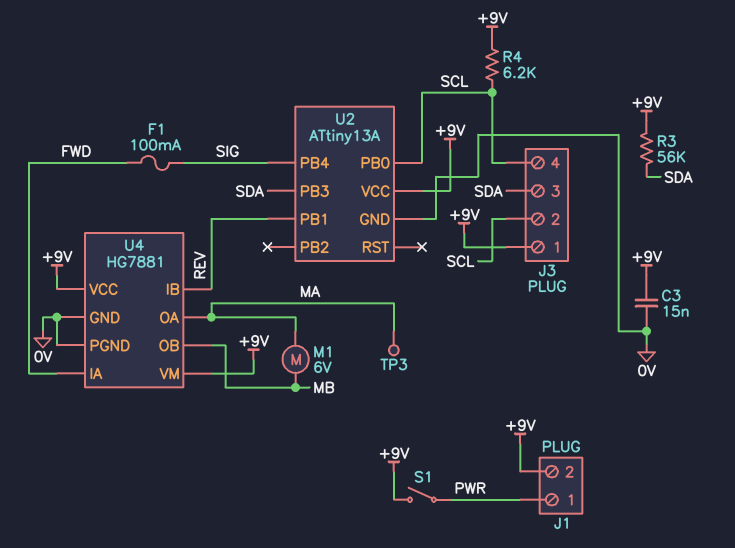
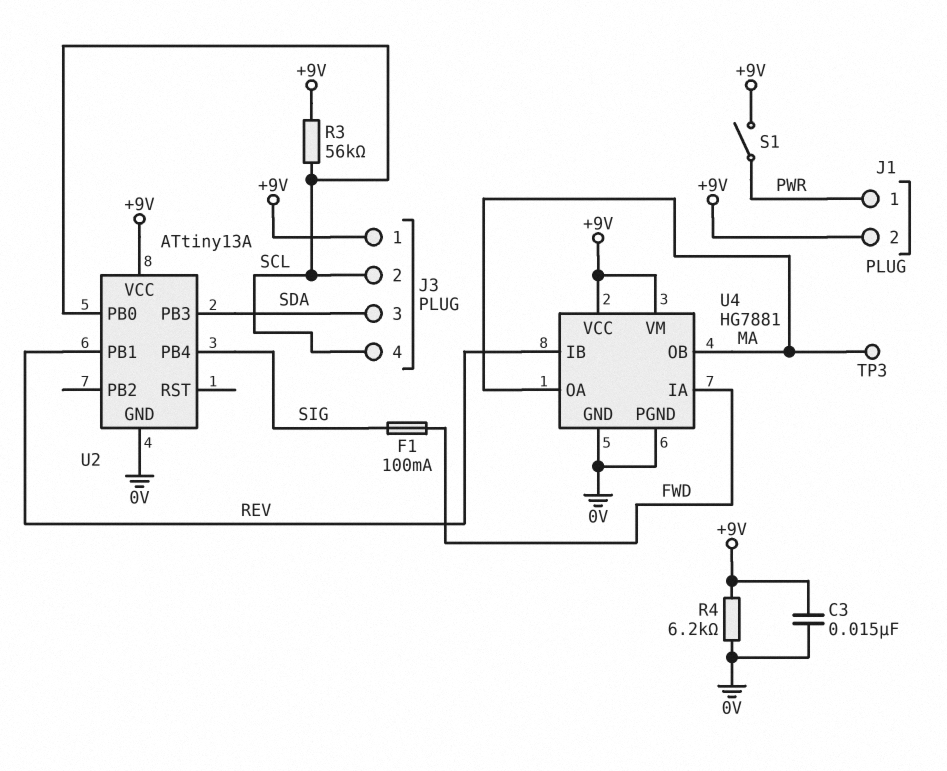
M1: motor 6V (MA, MB) -> none
R3: 56k (+9V, SDA) -> 56k (+9V, SCL)
R4: 6.2k (+9V, SCL) -> 6.2k (+9V, 0V)
U4 pin OB: MB -> MA

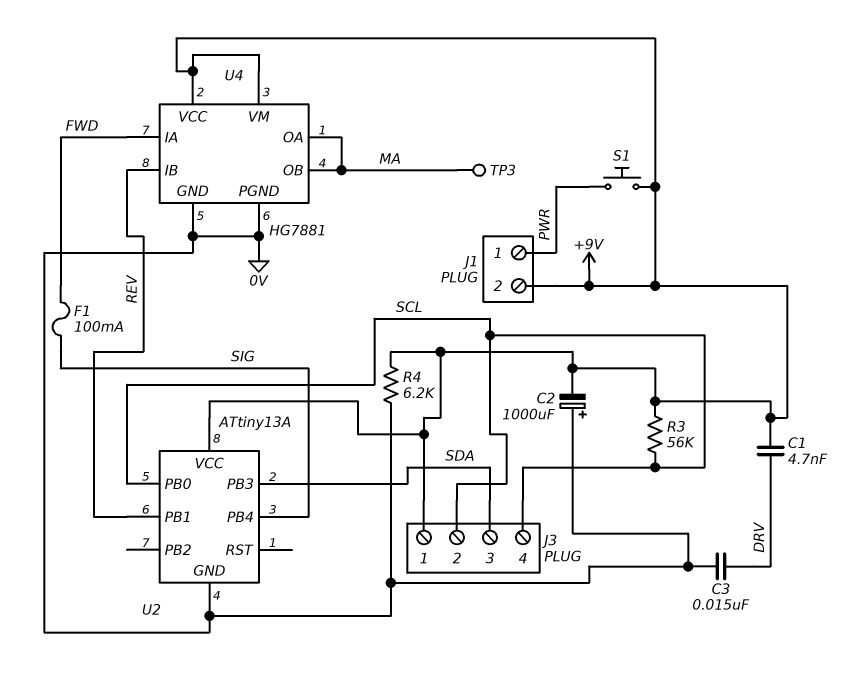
C1: none -> 4.7nF (+9V, DRV)
C2: none -> 1000uF (plus 0V, minus +9V)
C3: 15nF (+9V, 0V) -> 15nF (0V, DRV)
S1: switch (+9V, PWR) -> button (+9V, PWR)

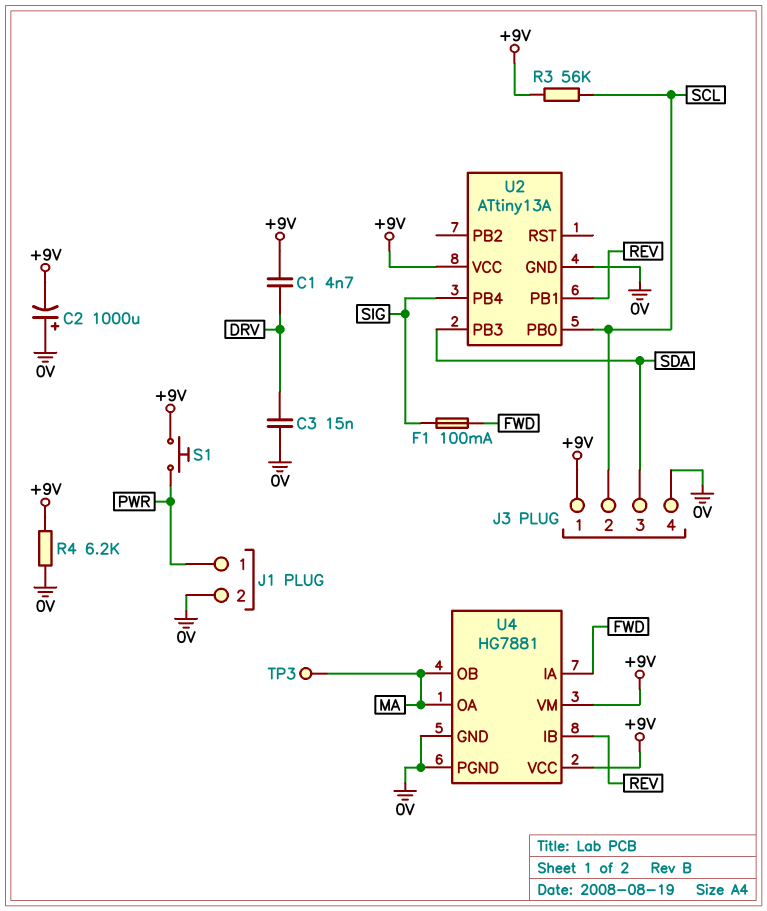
J1 pin 2: +9V -> 0V
J3 pin 4: SCL -> 0V

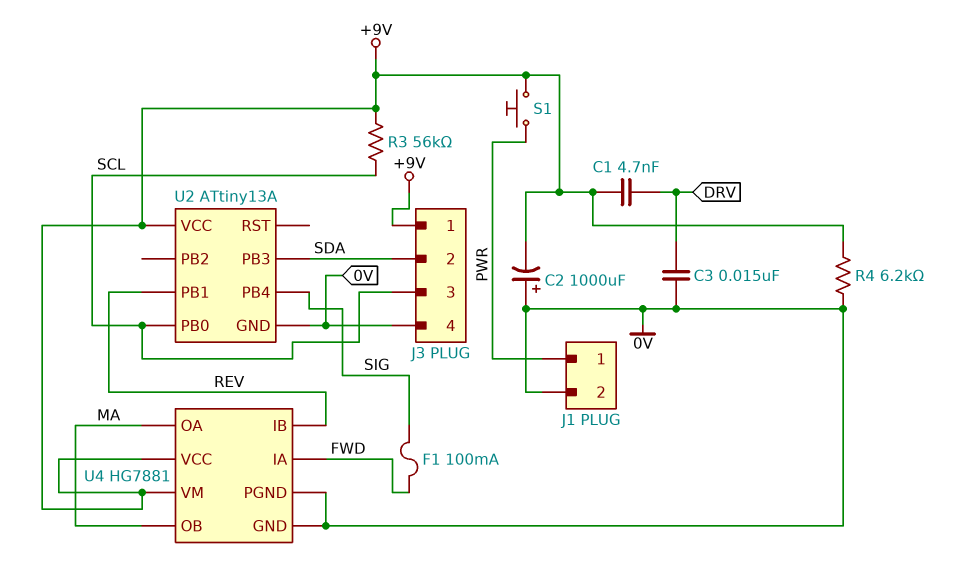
J3 pin 2: SCL -> SDA
J3 pin 3: SDA -> SCL
TP3: test point (MA) -> none

